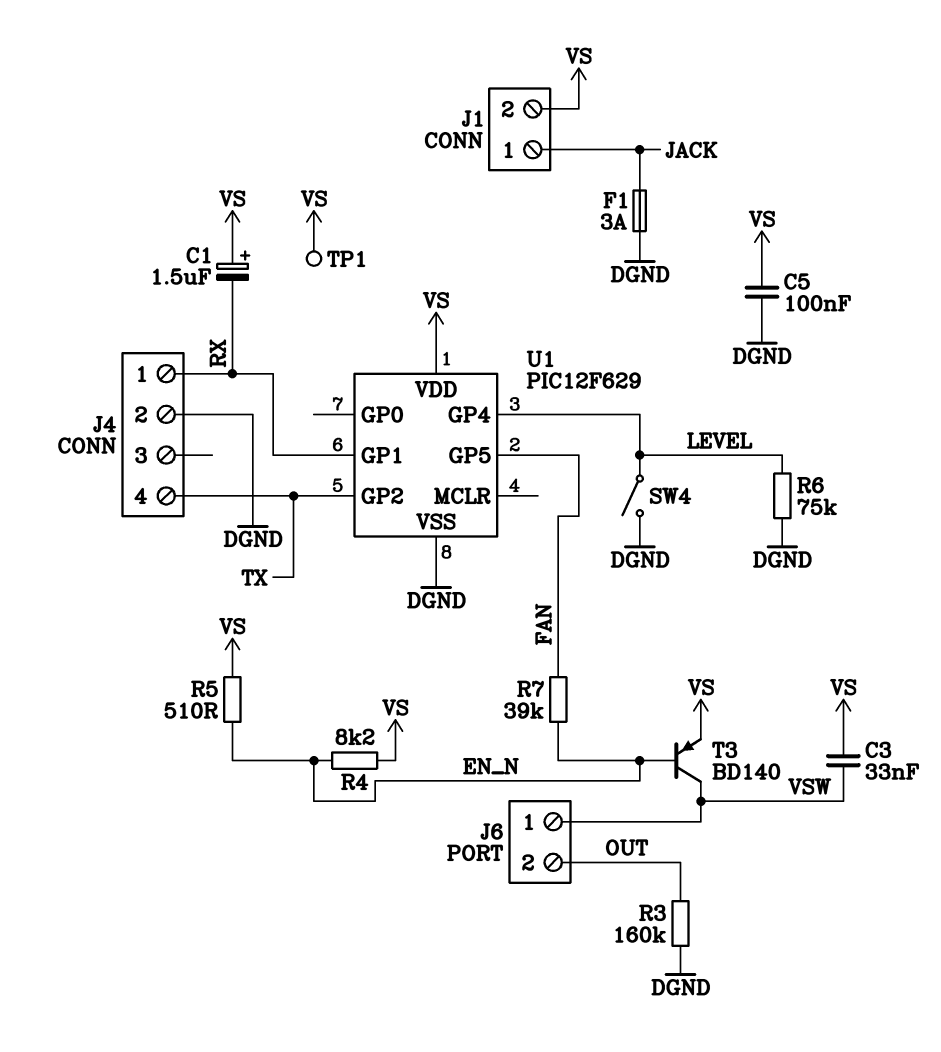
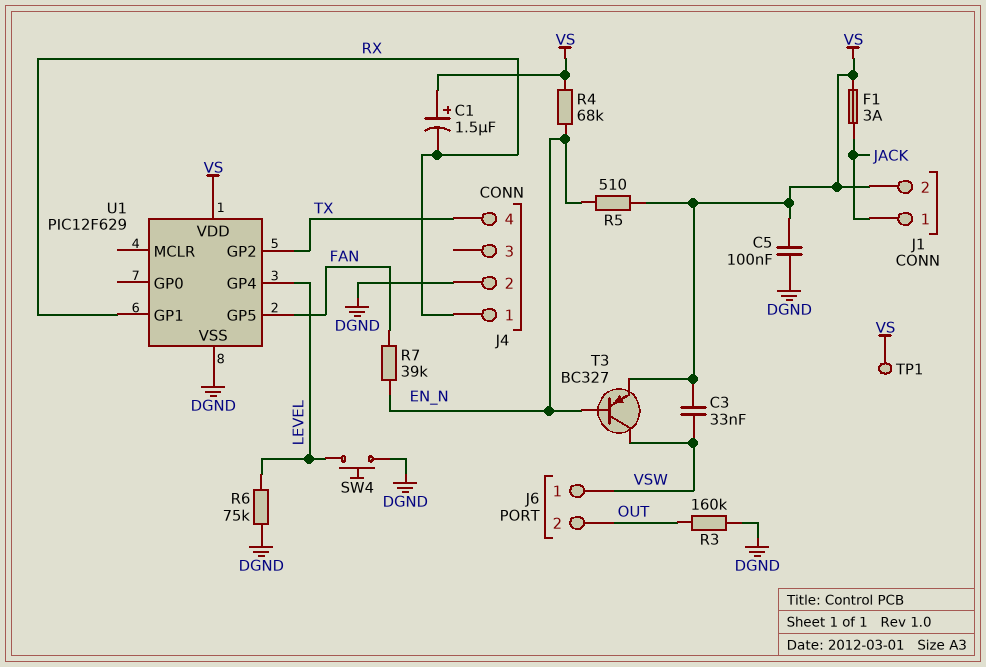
F1: 3A (DGND, JACK) -> 3A (JACK, VS)
R4: 8.2k (EN_N, VS) -> 68k (EN_N, VS)
SW4: switch (DGND, LEVEL) -> button (DGND, LEVEL)
T3: PNP BD140 (B EN_N, C VSW, E VS) -> PNP BC327 (B EN_N, C VSW, E VS)

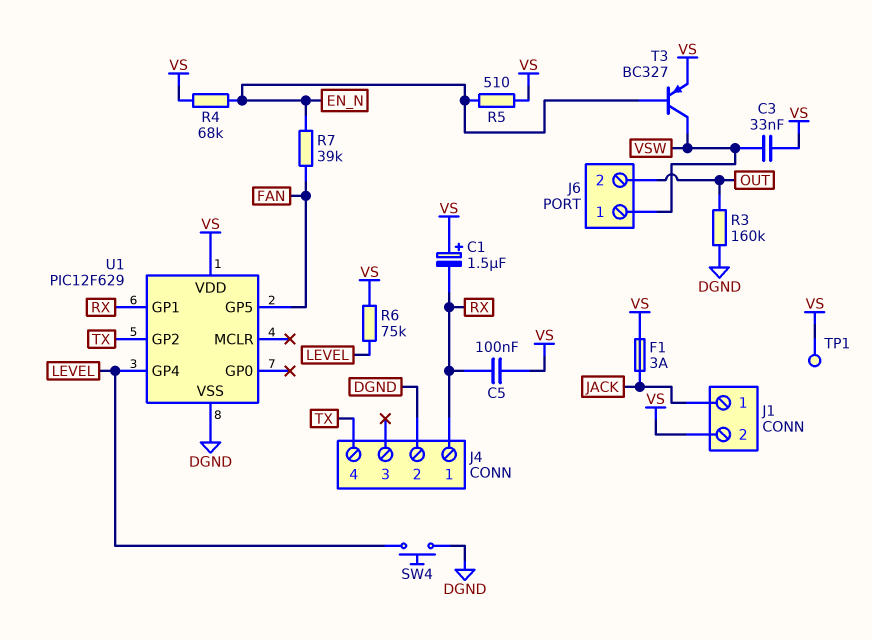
C5: 100nF (DGND, VS) -> 100nF (RX, VS)
R6: 75k (DGND, LEVEL) -> 75k (LEVEL, VS)

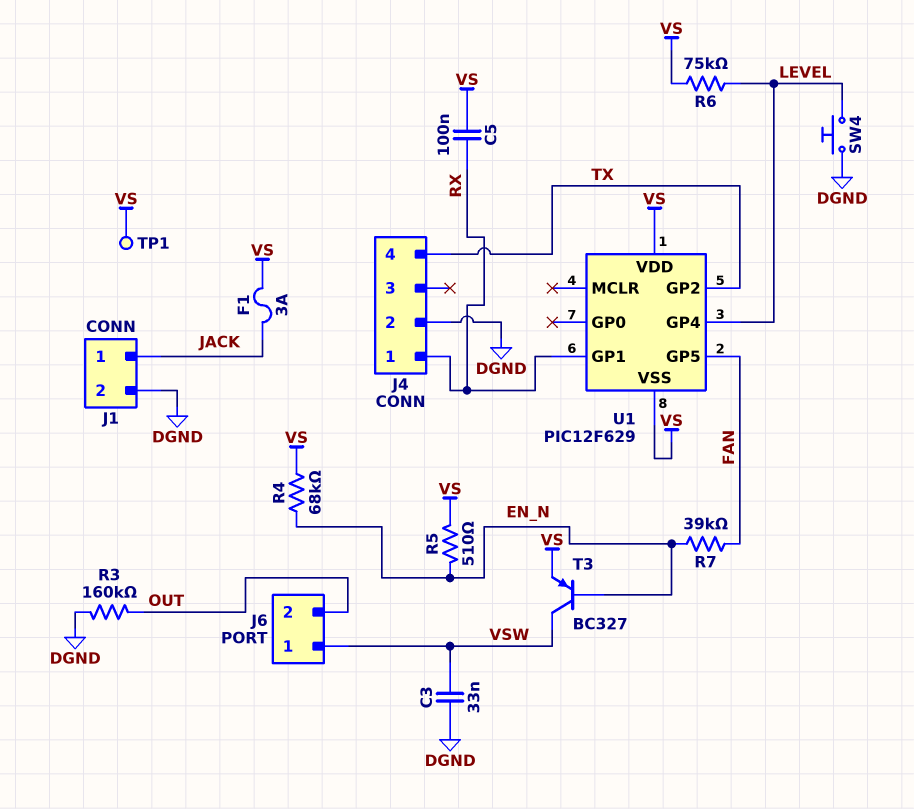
C1: 1.5uF (plus VS, minus RX) -> none
C3: 33nF (VS, VSW) -> 33nF (DGND, VSW)
J1 pin 2: VS -> DGND
U1 pin VSS: DGND -> VS

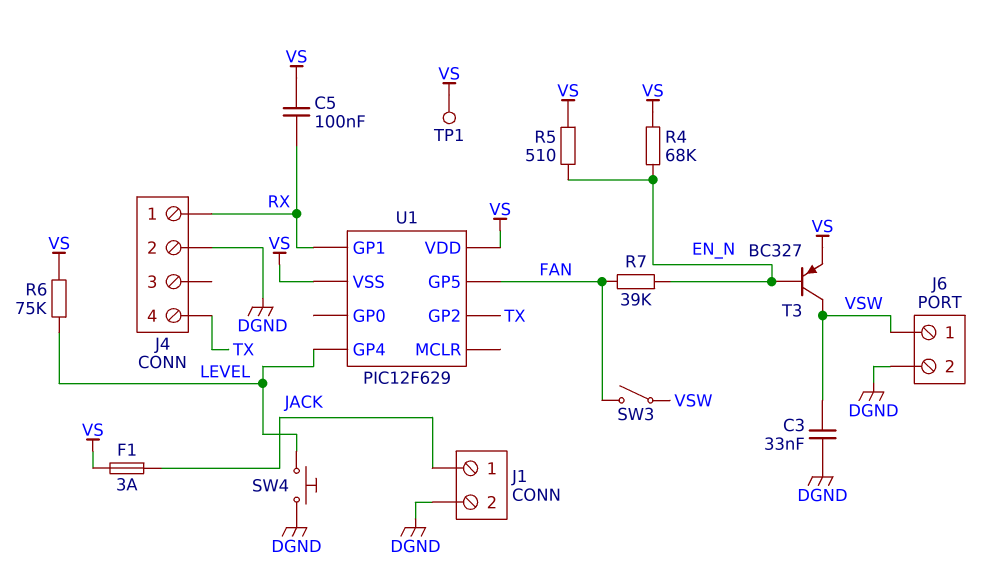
J6 pin 2: OUT -> DGND
R3: 160k (DGND, OUT) -> none
SW3: none -> switch (FAN, VSW)

